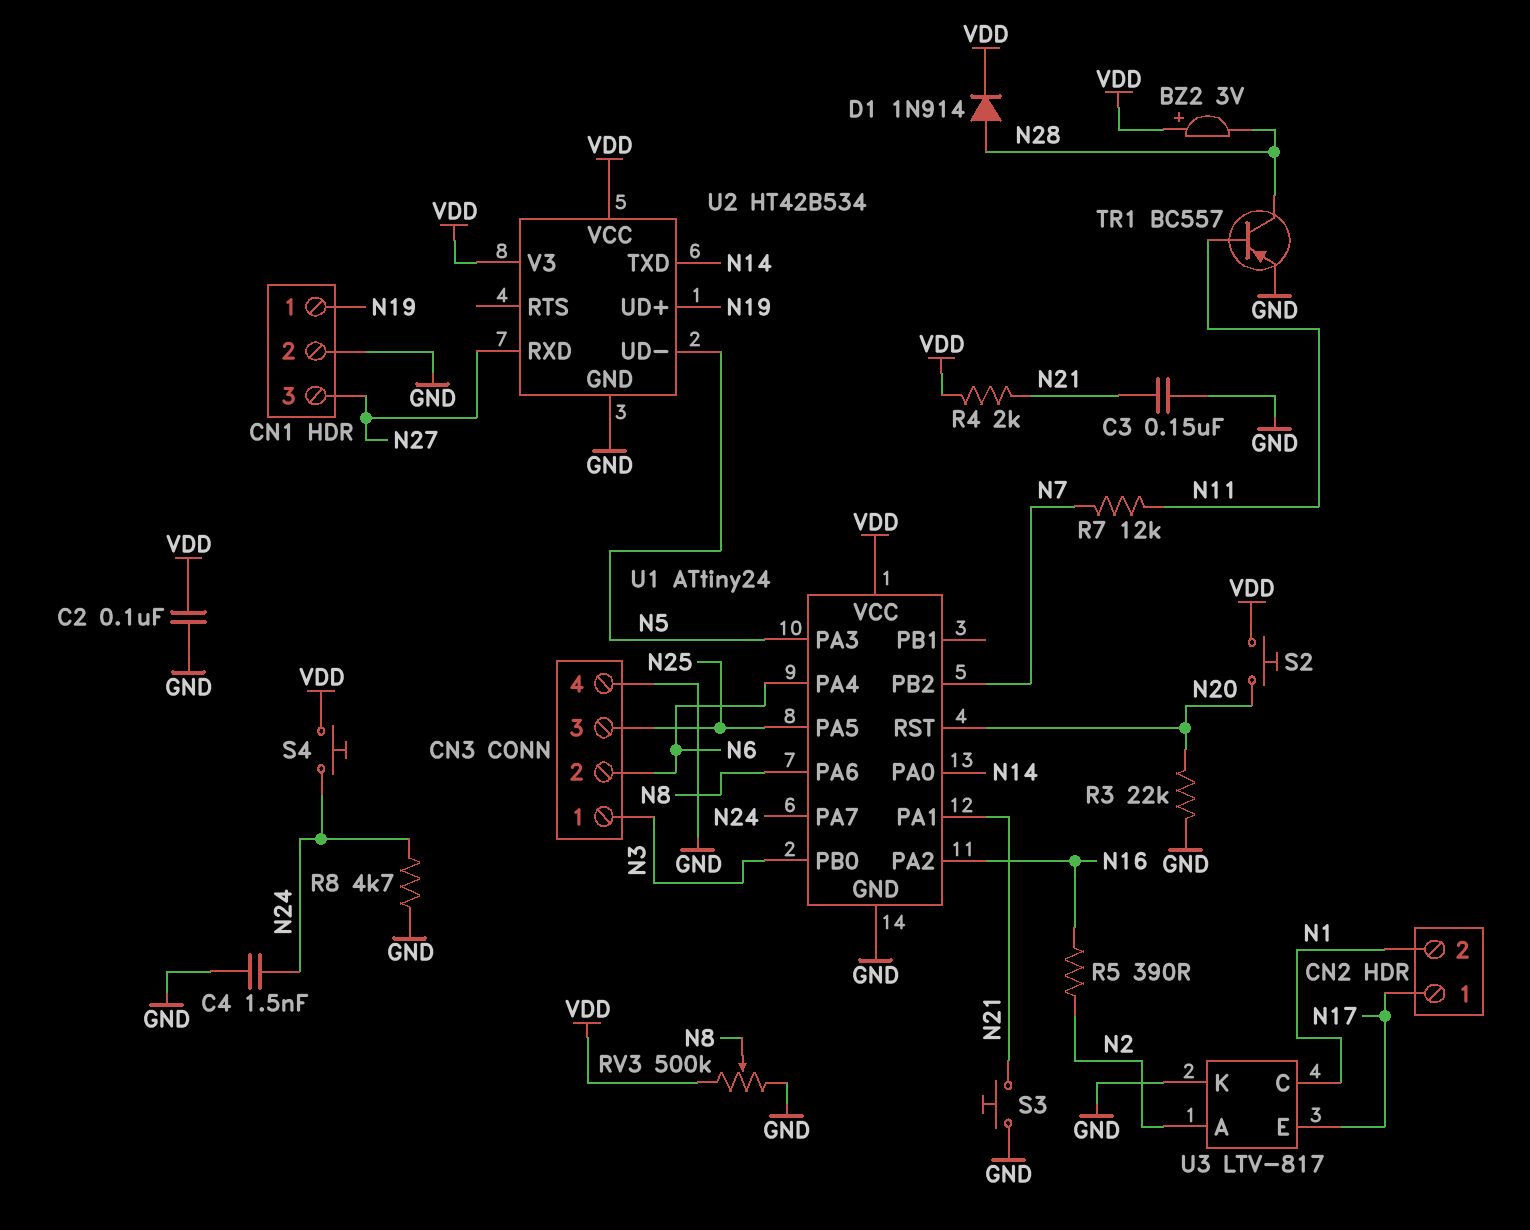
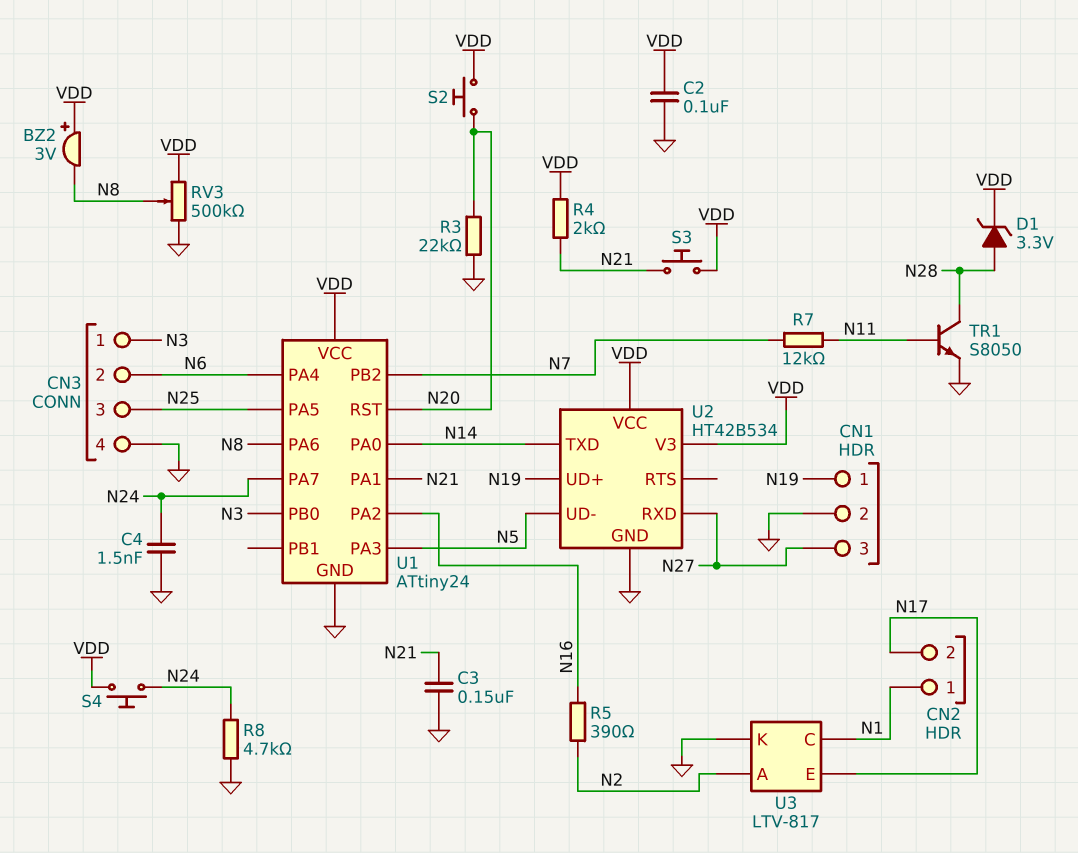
BZ2: buzzer 3V (plus VDD, minus N28) -> buzzer 3V (plus VDD, minus N8)
CN2 pin 1: N17 -> N1
CN2 pin 2: N1 -> N17
D1: diode 1N914 (A N28, K VDD) -> zener 3.3V (A N28, K VDD)
S3: button (GND, N21) -> button (N21, VDD)
TR1: PNP BC557 (B N11, C N28, E GND) -> NPN S8050 (B N11, C N28, E GND)

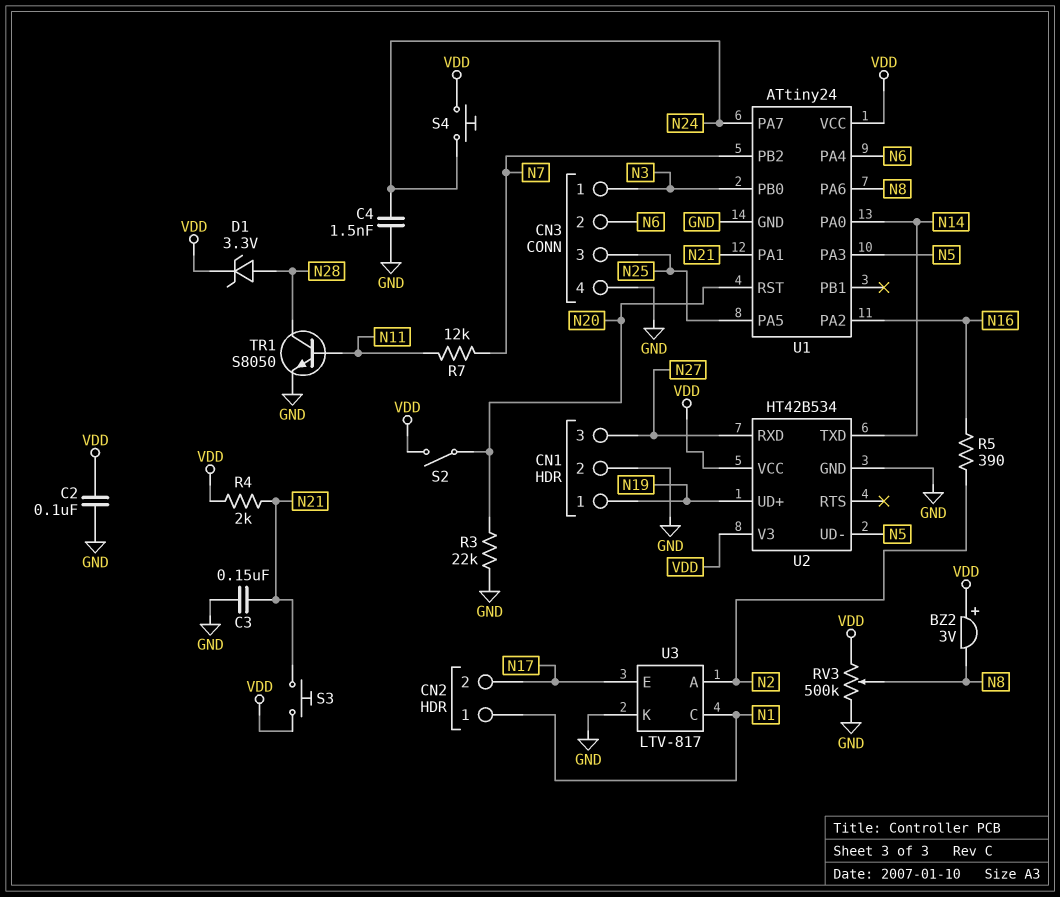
R8: 4.7k (GND, N24) -> none
S2: button (N20, VDD) -> switch (N20, VDD)

